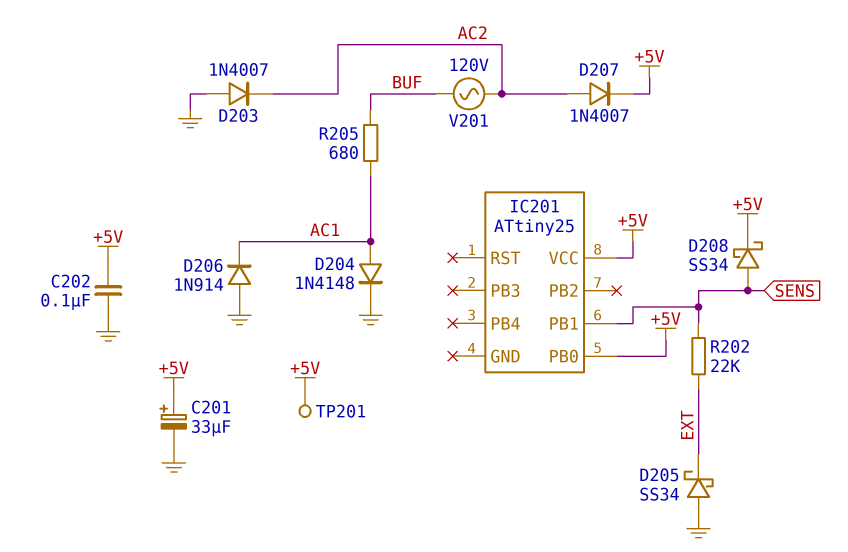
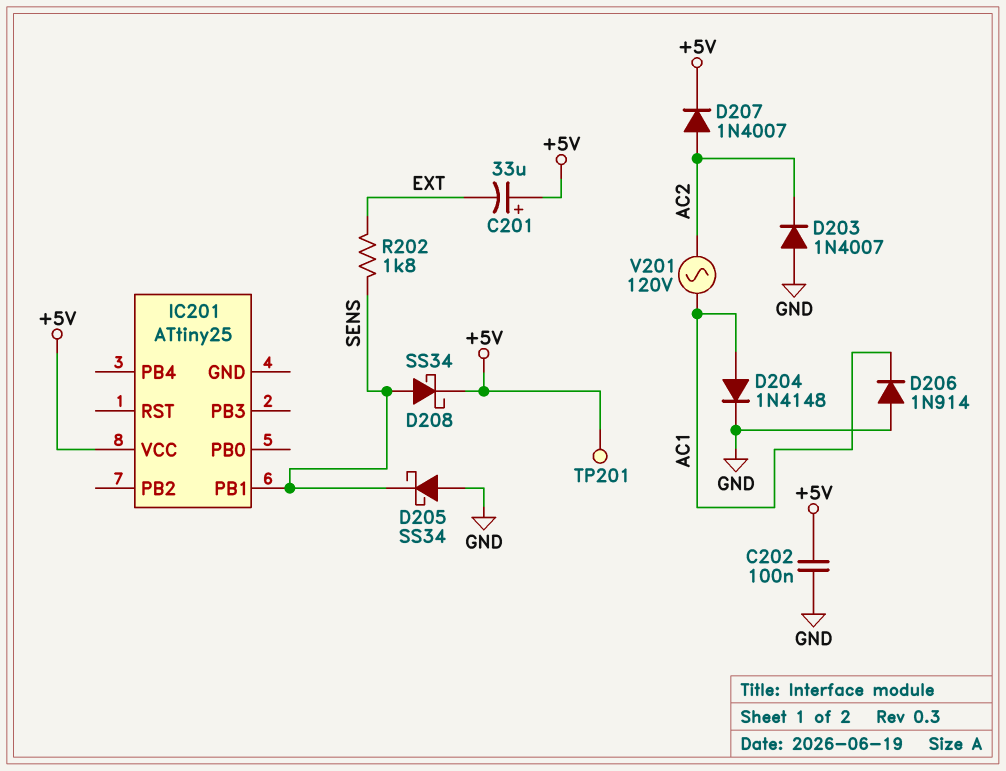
C201: 33uF (plus +5V, minus GND) -> 33uF (plus +5V, minus EXT)
D205: schottky SS34 (A GND, K EXT) -> schottky SS34 (A GND, K SENS)
IC201 pin PB0: +5V -> none
R202: 22k (EXT, SENS) -> 1.8k (EXT, SENS)
R205: 680 (AC1, BUF) -> none
V201: AC 120V (AC2, BUF) -> AC 120V (AC1, AC2)

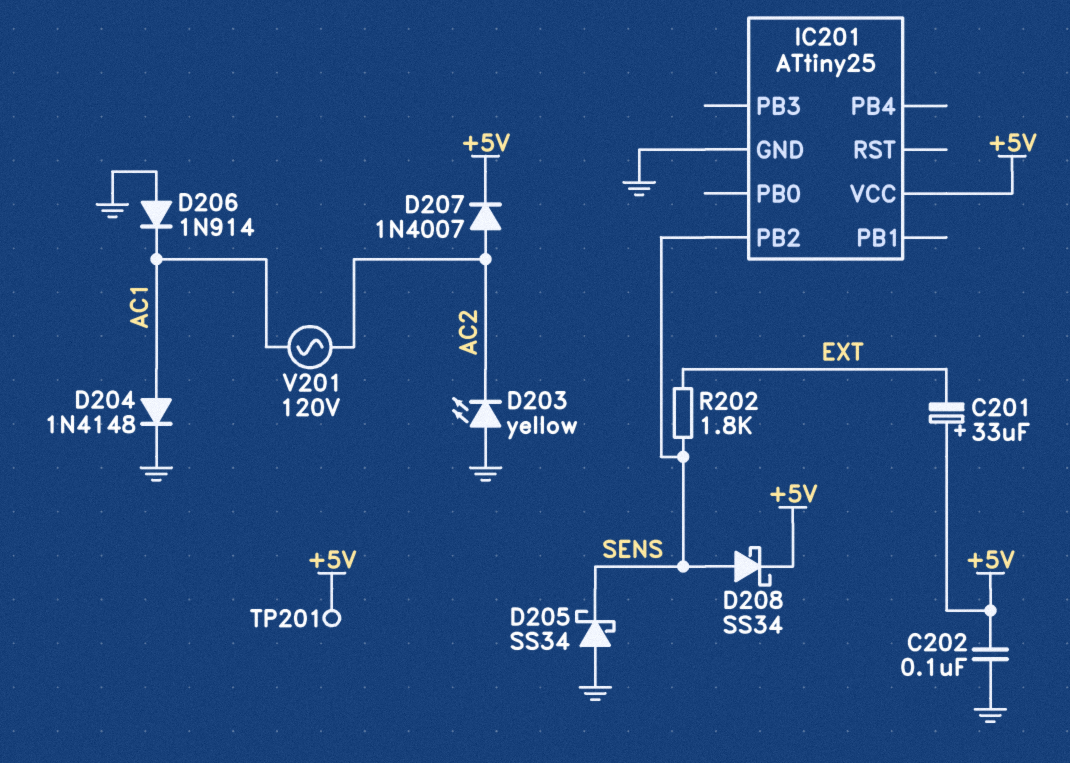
D203: diode 1N4007 (A GND, K AC2) -> LED yellow (A GND, K AC2)
IC201 pin GND: none -> GND
IC201 pin PB1: SENS -> none
IC201 pin PB2: none -> SENS

